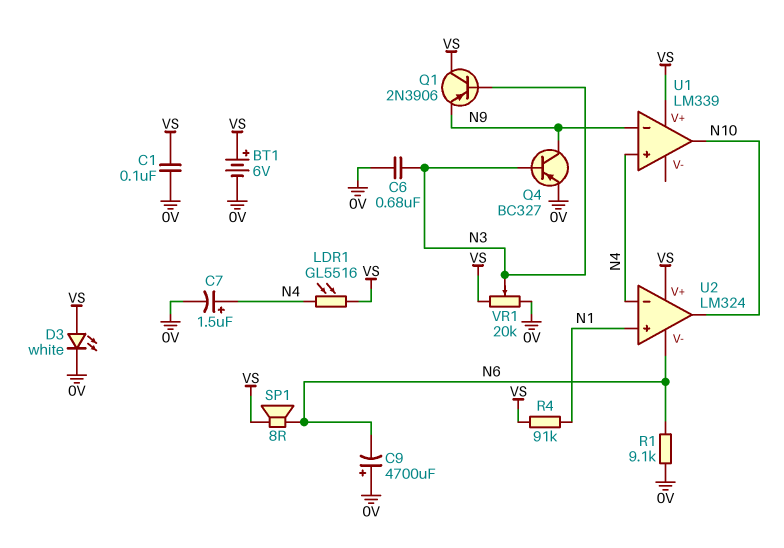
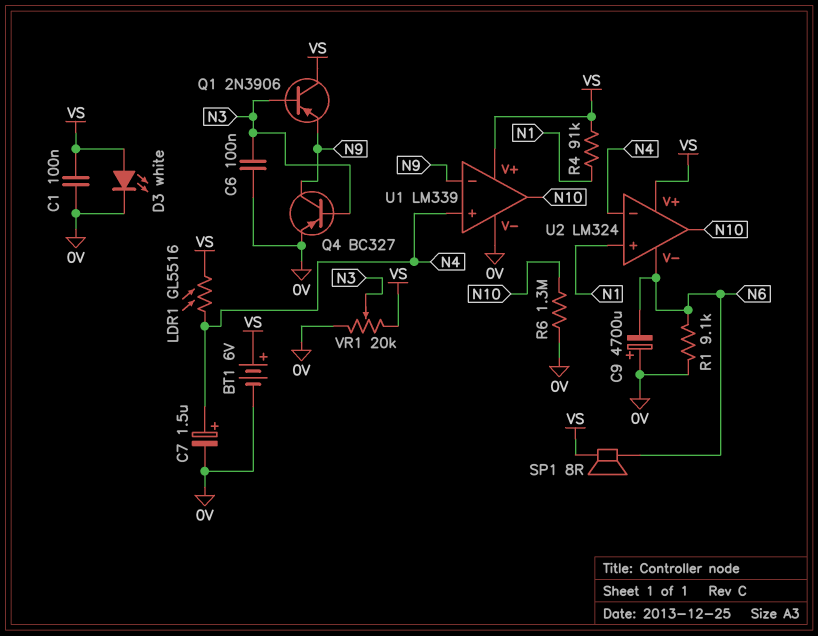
C6: 680nF (0V, N3) -> 100nF (0V, N3)
R6: none -> 1.3M (0V, N10)
U1 pin V-: none -> 0V

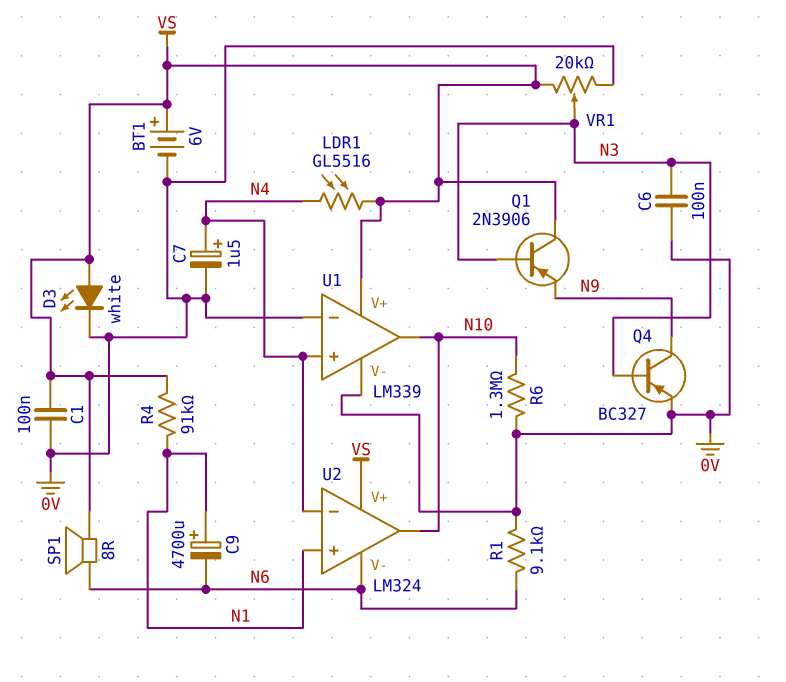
C9: 4700uF (plus 0V, minus N6) -> 4700uF (plus N1, minus N6)
U1 pin in-: N9 -> 0V

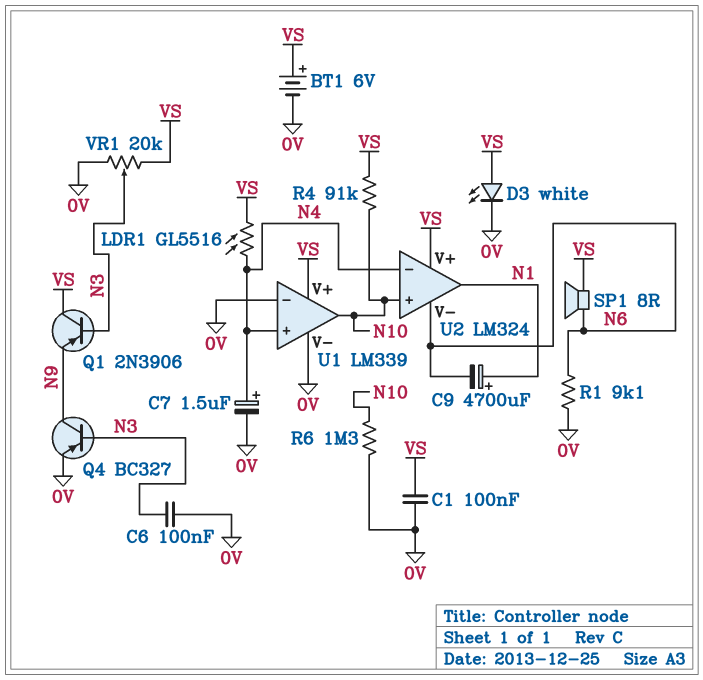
R4: 91k (N1, VS) -> 91k (N10, VS)
U2 pin in+: N1 -> N10
U2 pin out: N10 -> N1

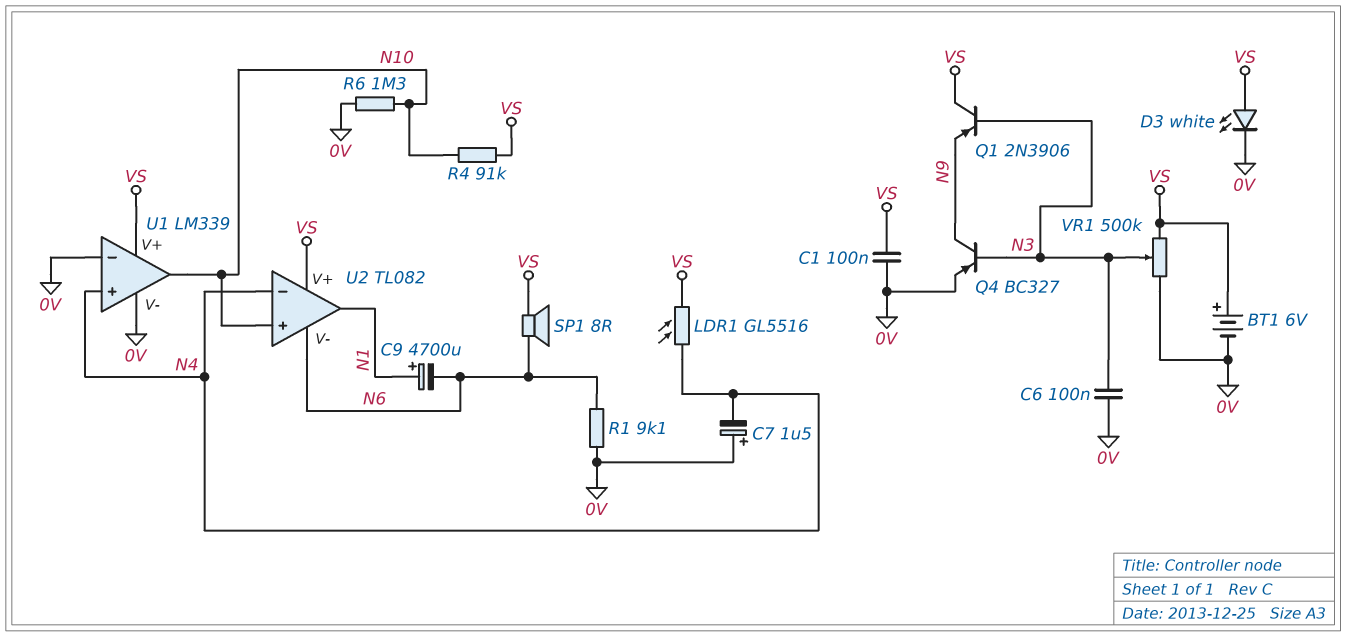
C7: 1.5uF (plus N4, minus 0V) -> 1.5uF (plus 0V, minus N4)
U2: LM324 -> TL082
VR1: 20k (0V, VS, wiper N3) -> 500k (0V, VS, wiper N3)

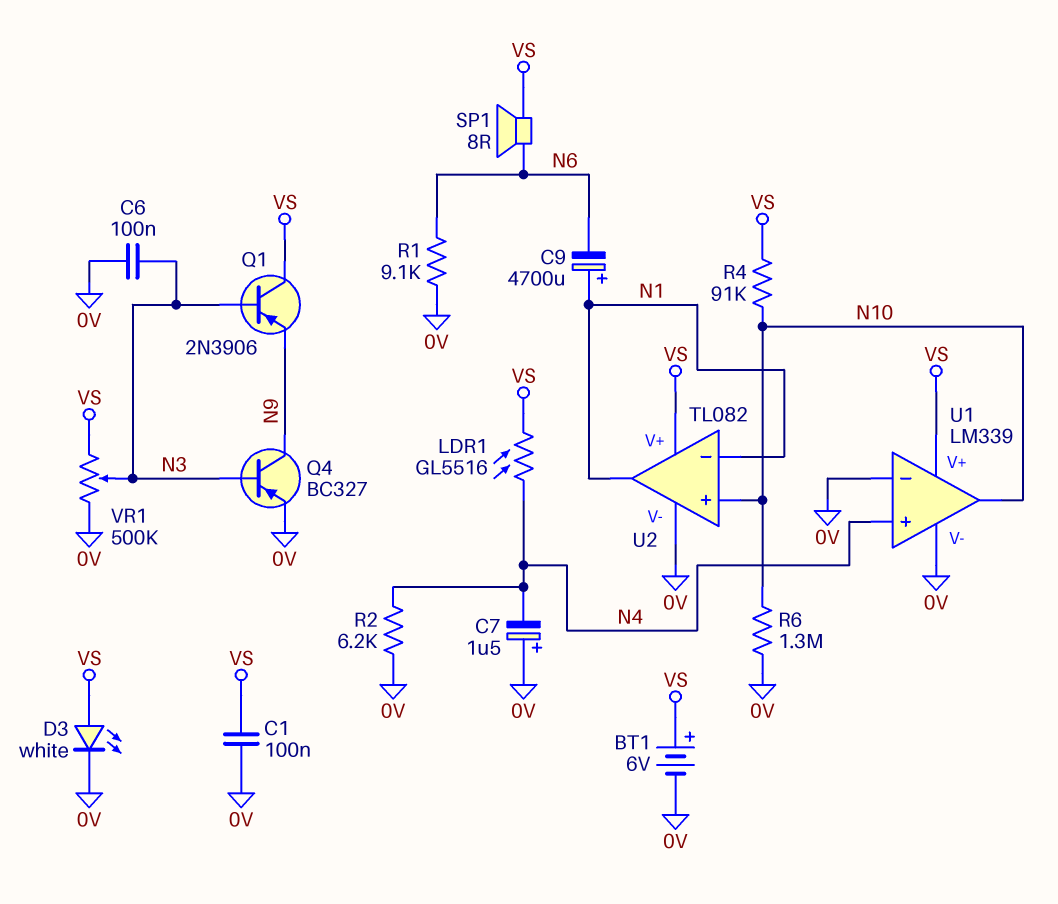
R2: none -> 6.2k (0V, N4)
U2 pin V-: N6 -> 0V
U2 pin in-: N4 -> N1

